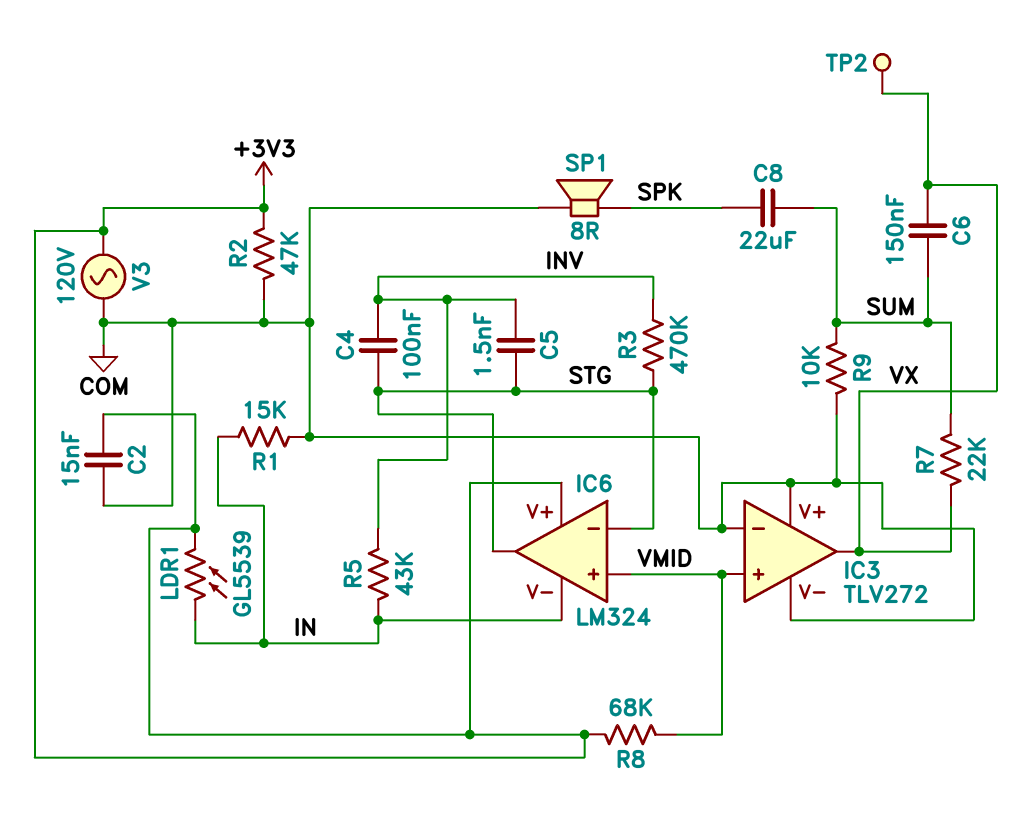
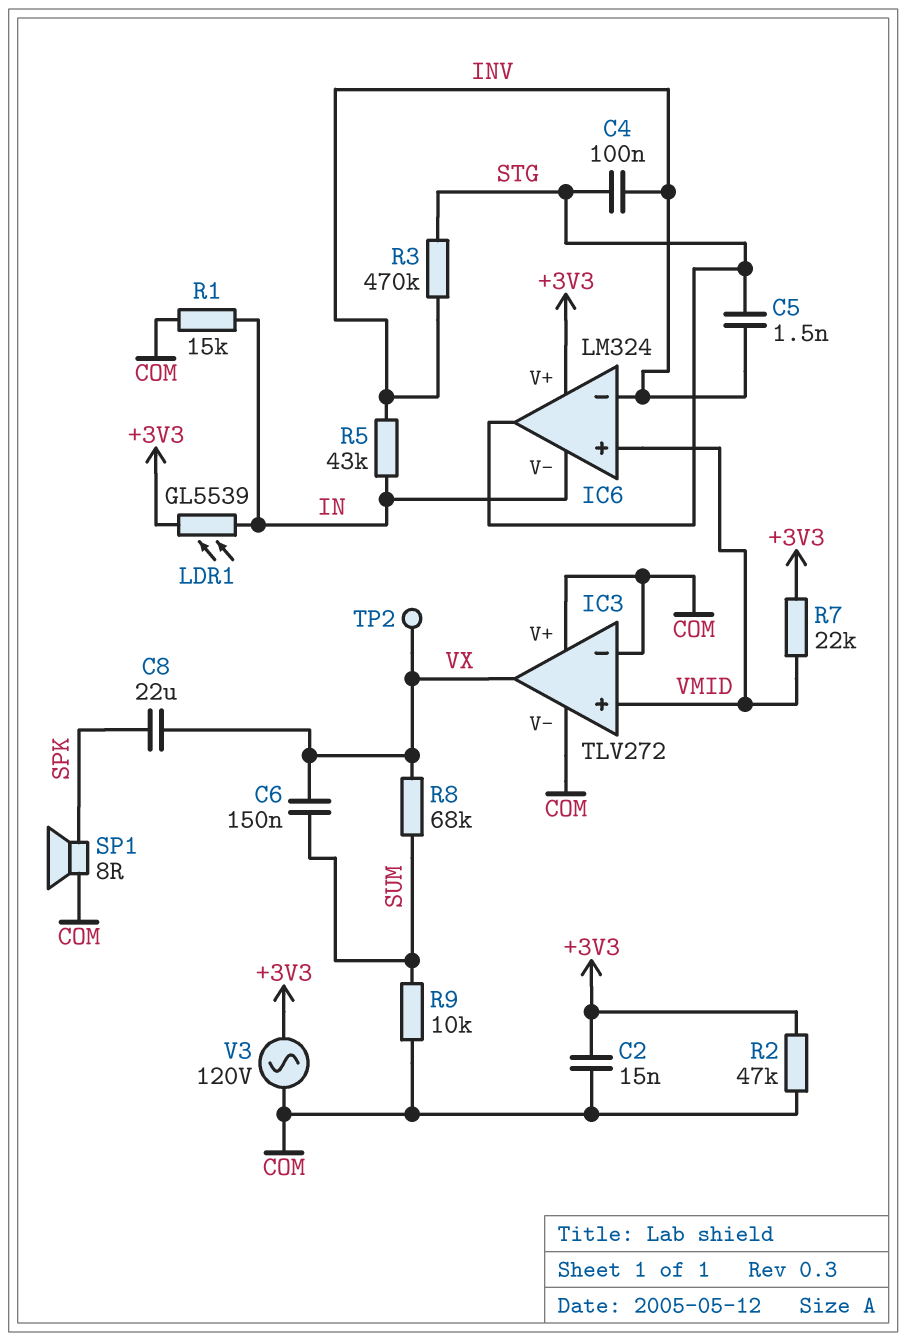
C8: 22uF (SPK, SUM) -> 22uF (SPK, VX)
IC6 pin in-: STG -> INV
R7: 22k (SUM, VX) -> 22k (+3V3, VMID)
R8: 68k (+3V3, VMID) -> 68k (SUM, VX)

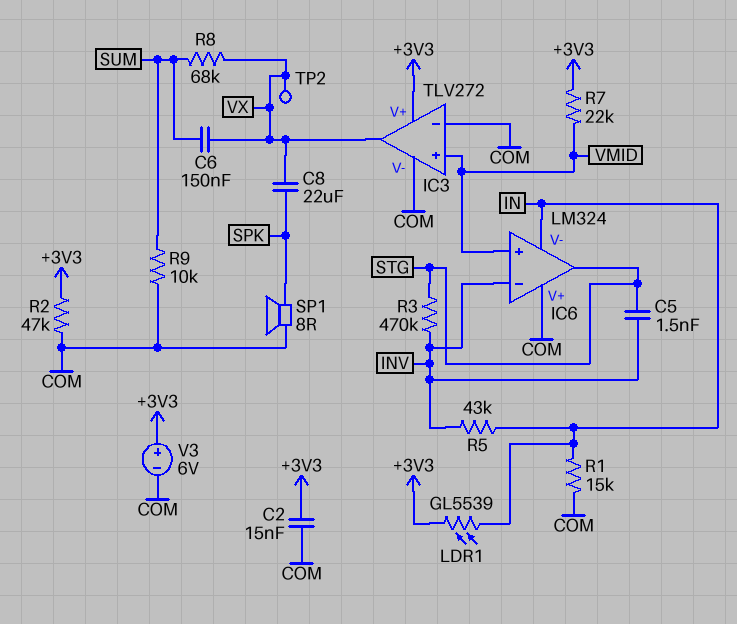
C4: 100nF (INV, STG) -> none
IC3 pin V+: COM -> +3V3
IC6 pin V+: +3V3 -> COM
V3: AC 120V (+3V3, COM) -> 6V (plus +3V3, minus COM)

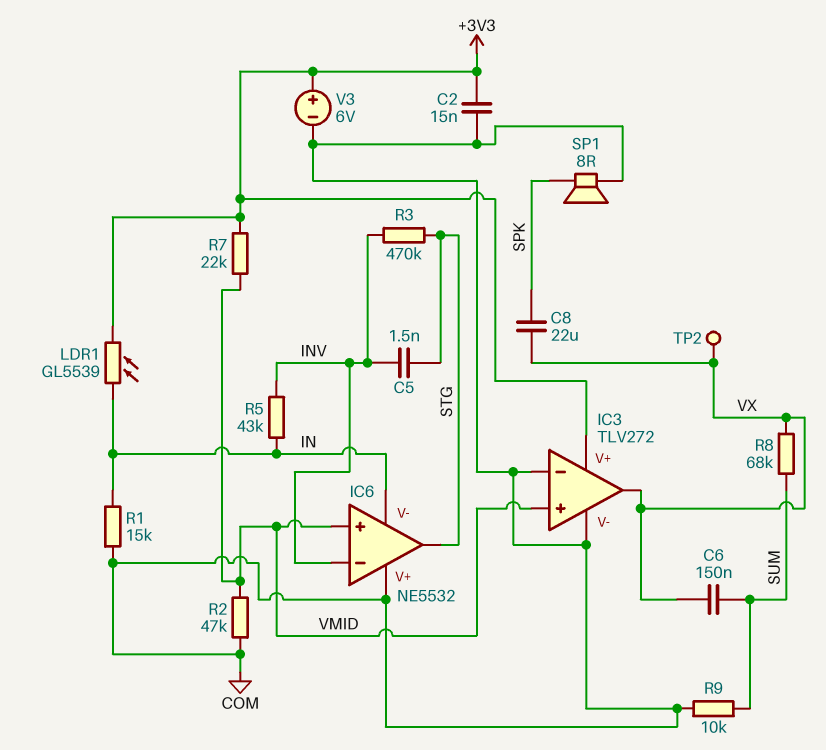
IC6: LM324 -> NE5532
R2: 47k (+3V3, COM) -> 47k (COM, VMID)

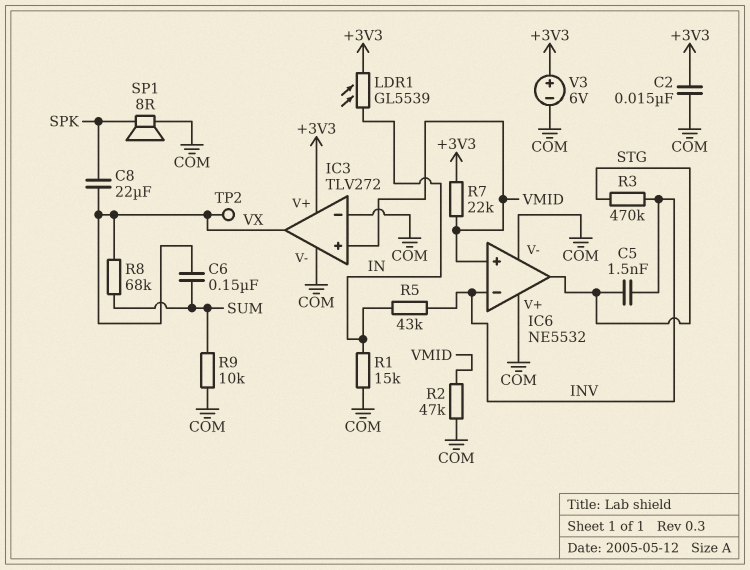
IC6 pin V-: IN -> COM

